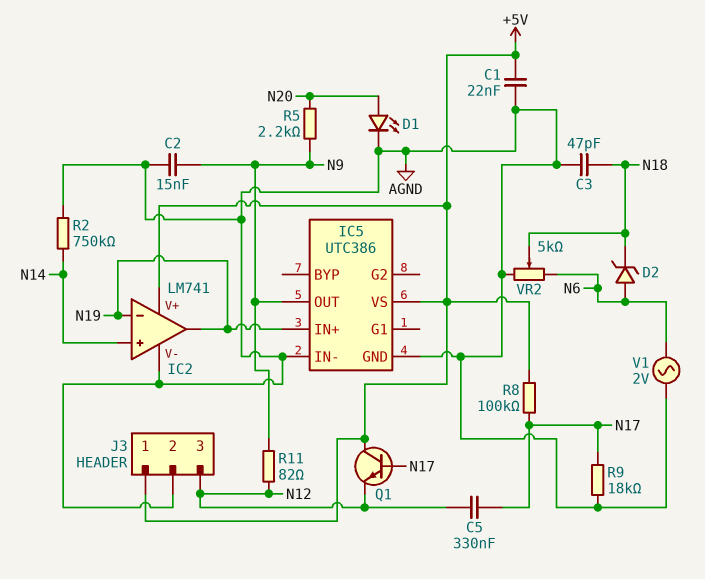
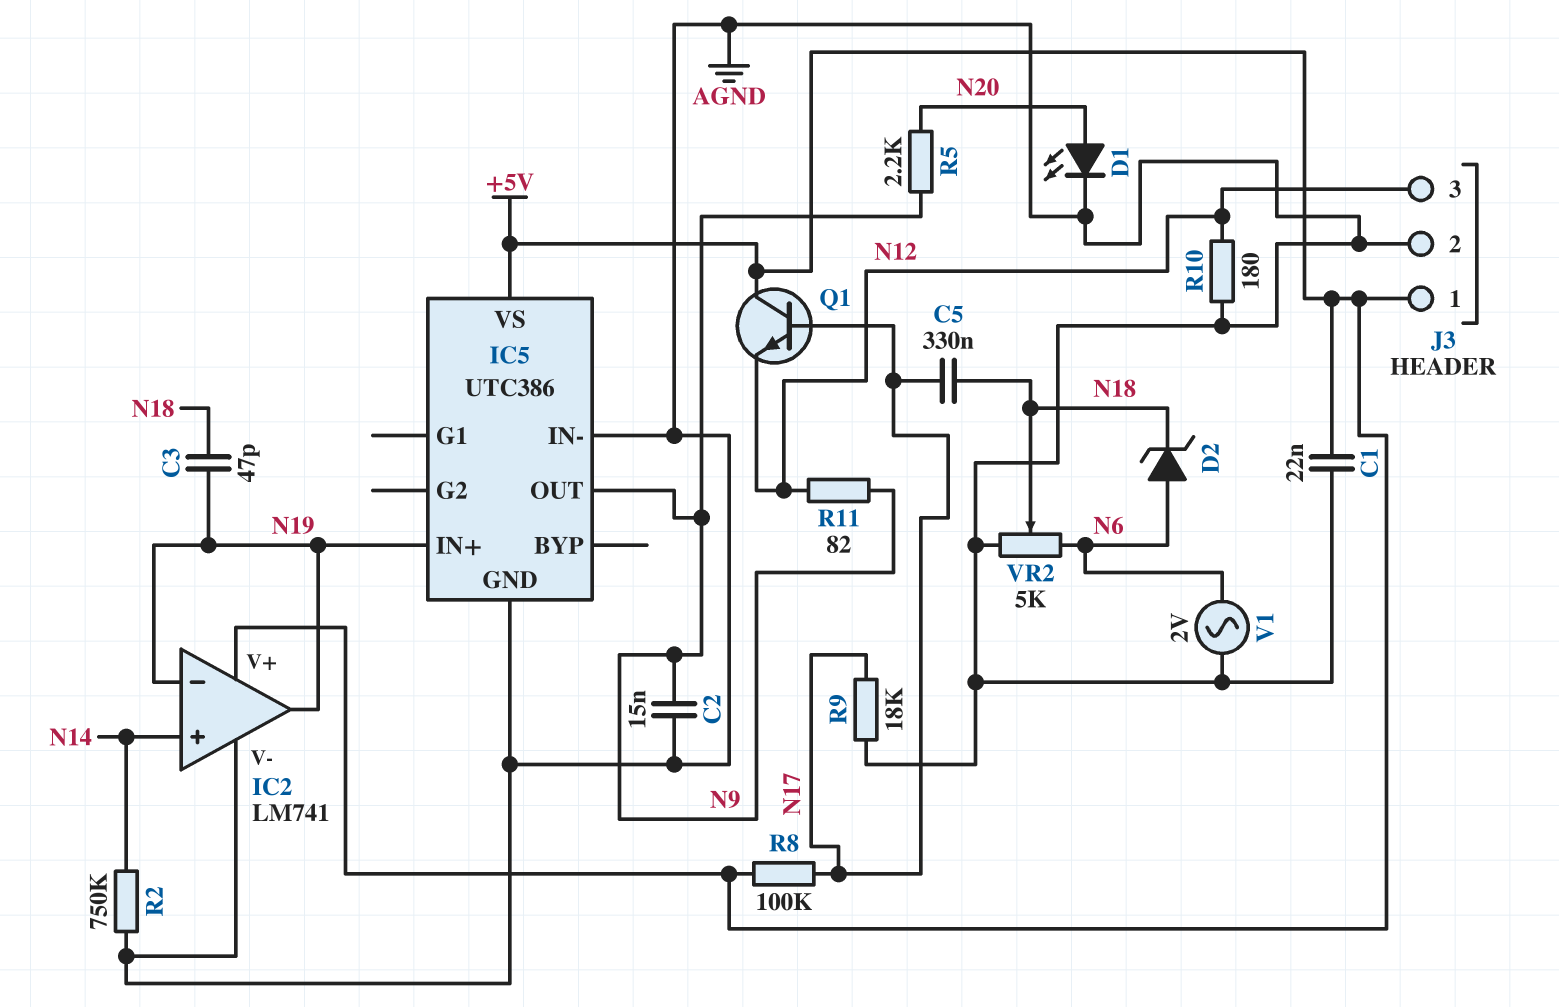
C3: 47pF (AGND, N18) -> 47pF (N18, N19)
C5: 330nF (N12, N17) -> 330nF (N17, N18)
R10: none -> 180 (AGND, N12)

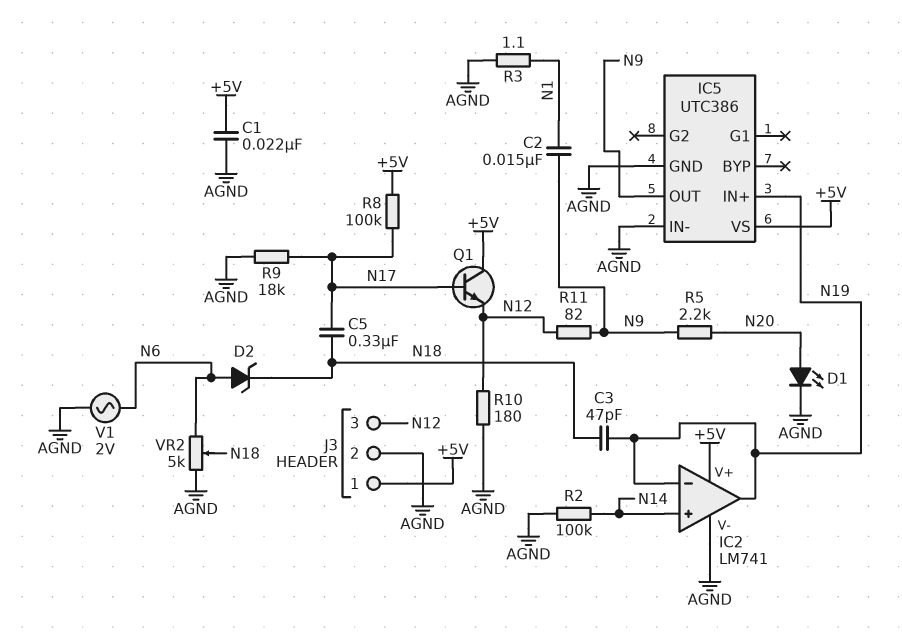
C2: 15nF (AGND, N9) -> 15nF (N1, N9)
R2: 750k (AGND, N14) -> 100k (AGND, N14)
R3: none -> 1.1 (AGND, N1)

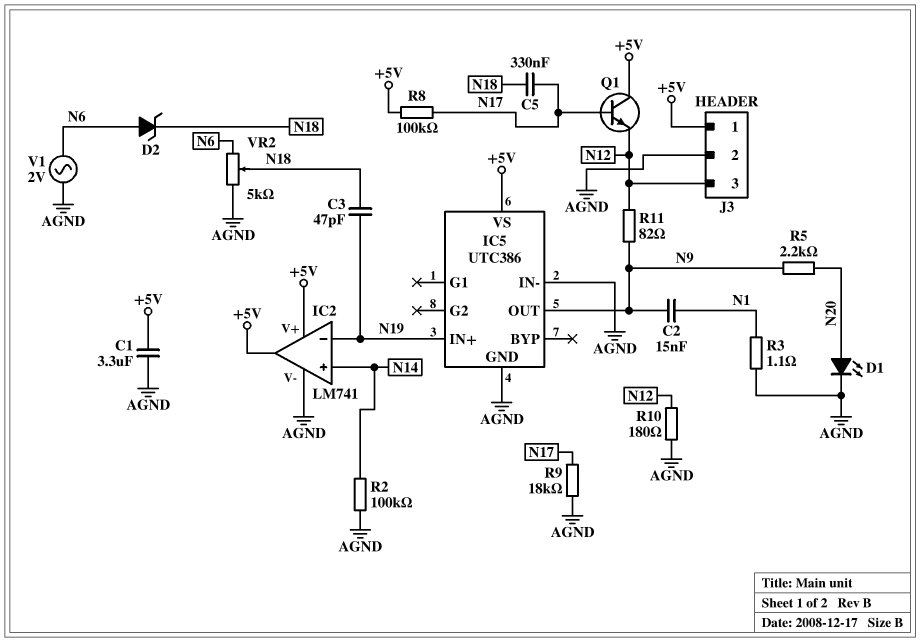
C1: 22nF (+5V, AGND) -> 3.3uF (+5V, AGND)
IC2 pin out: N19 -> +5V

